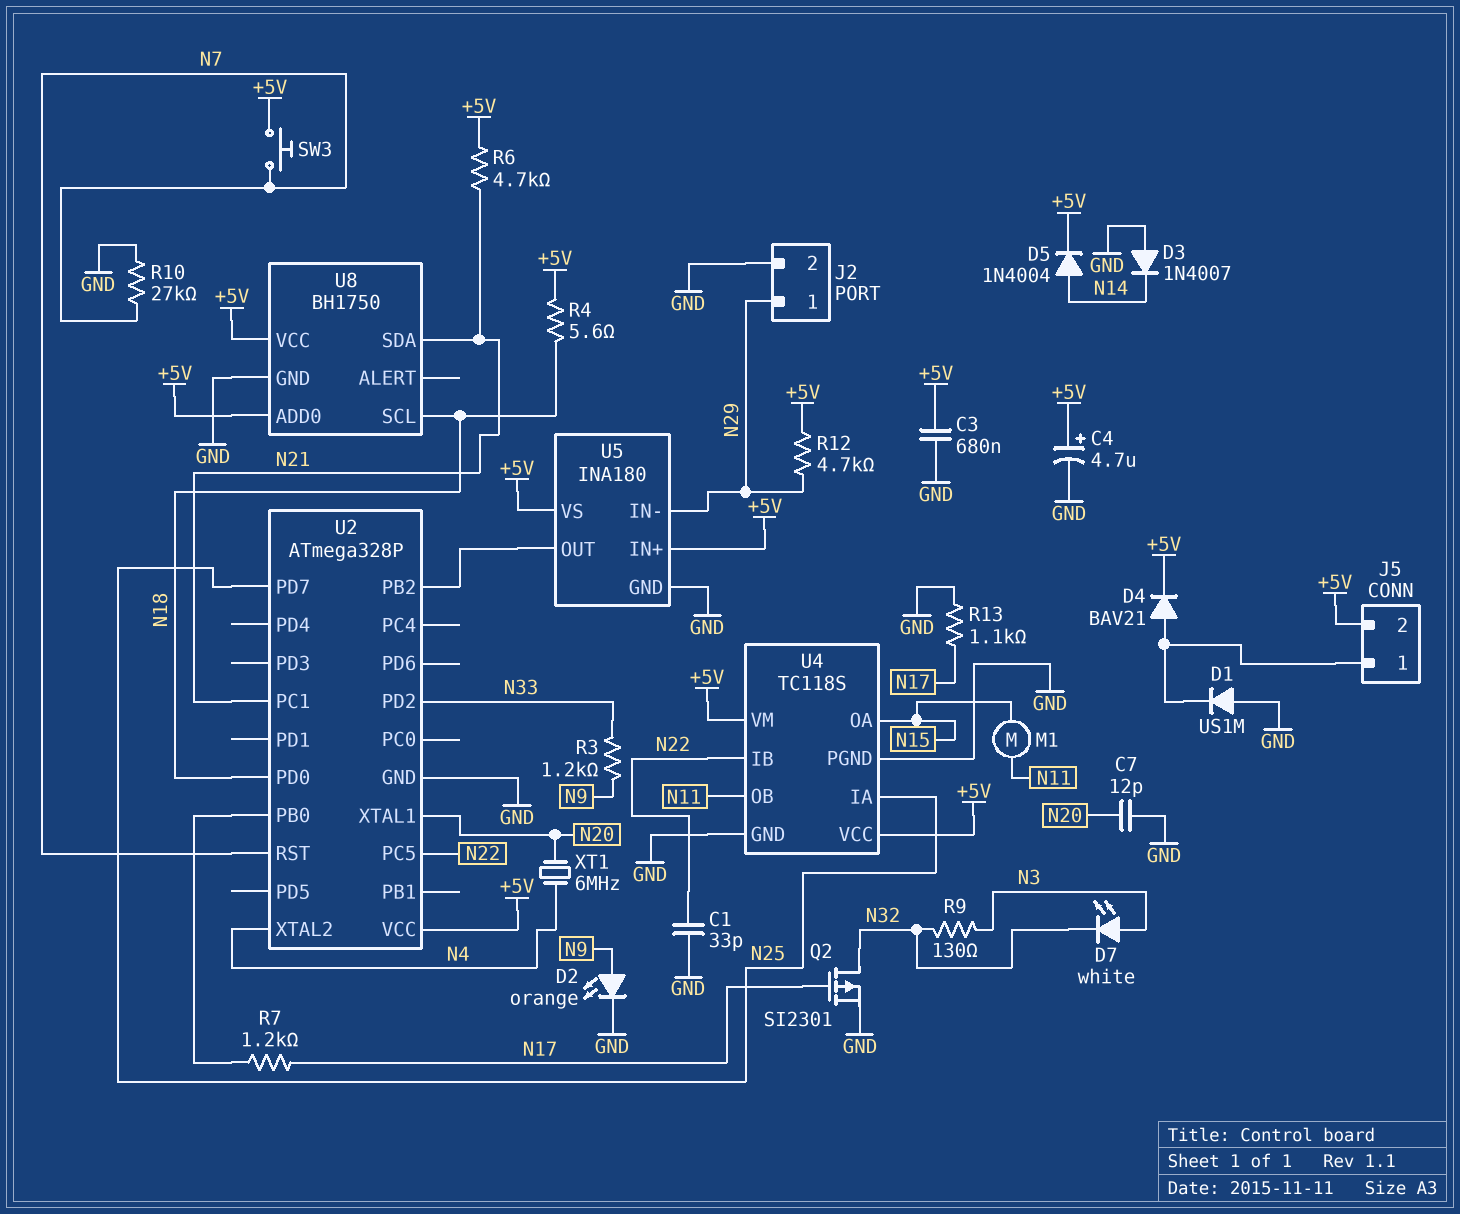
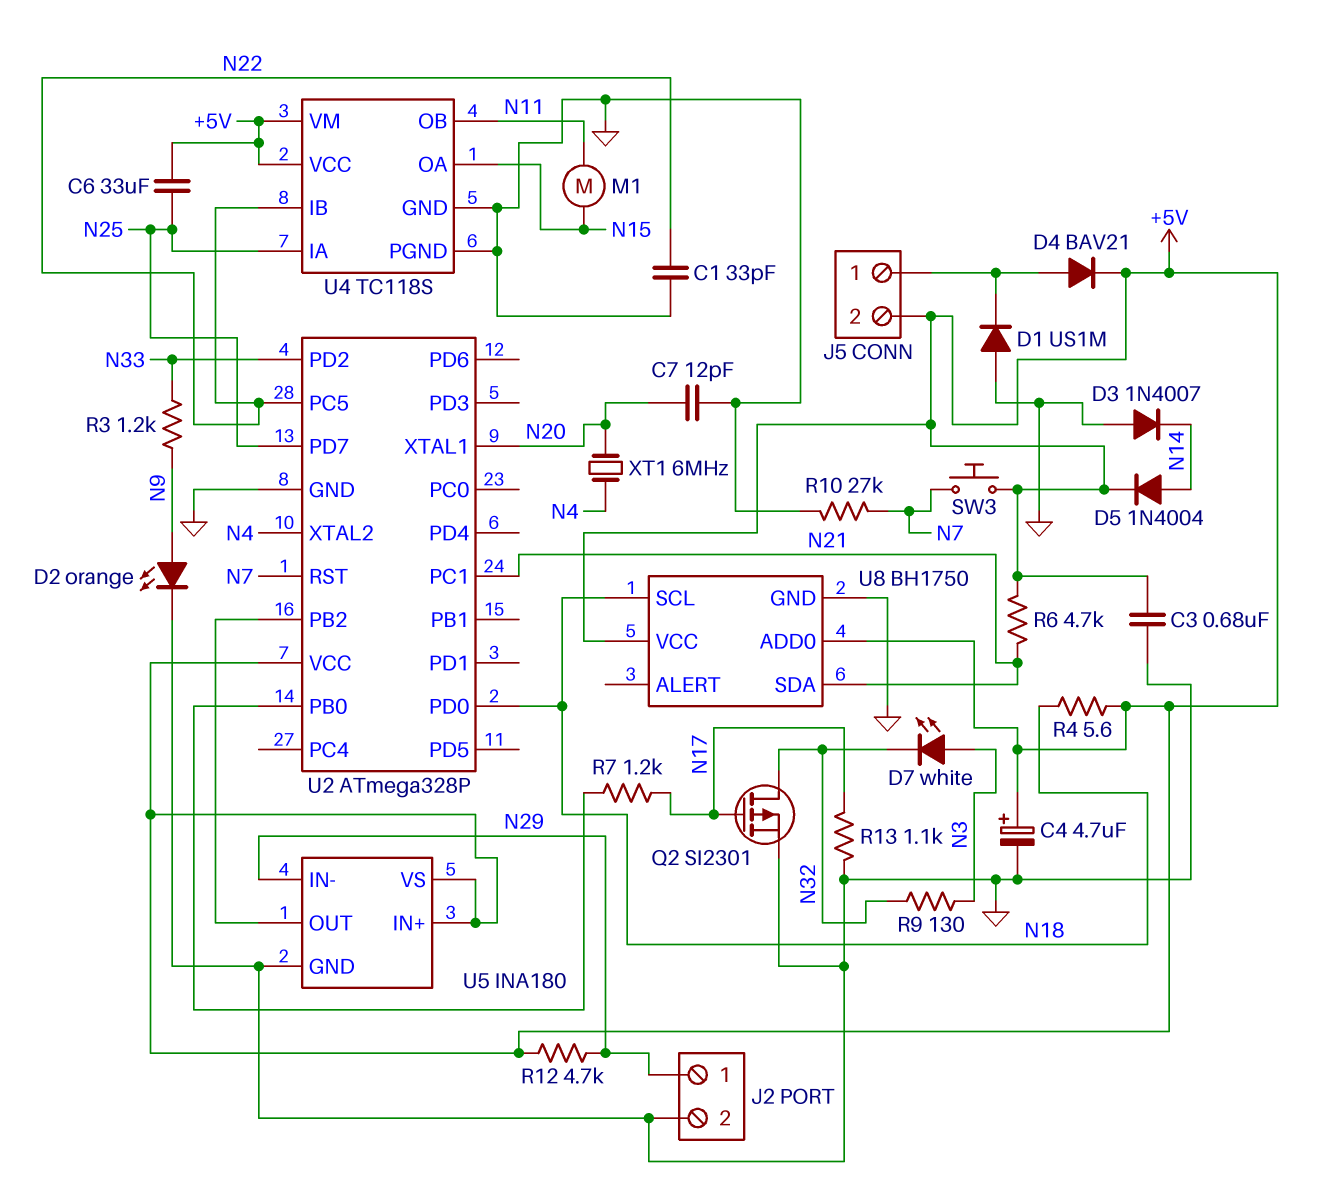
C6: none -> 33uF (+5V, N25)

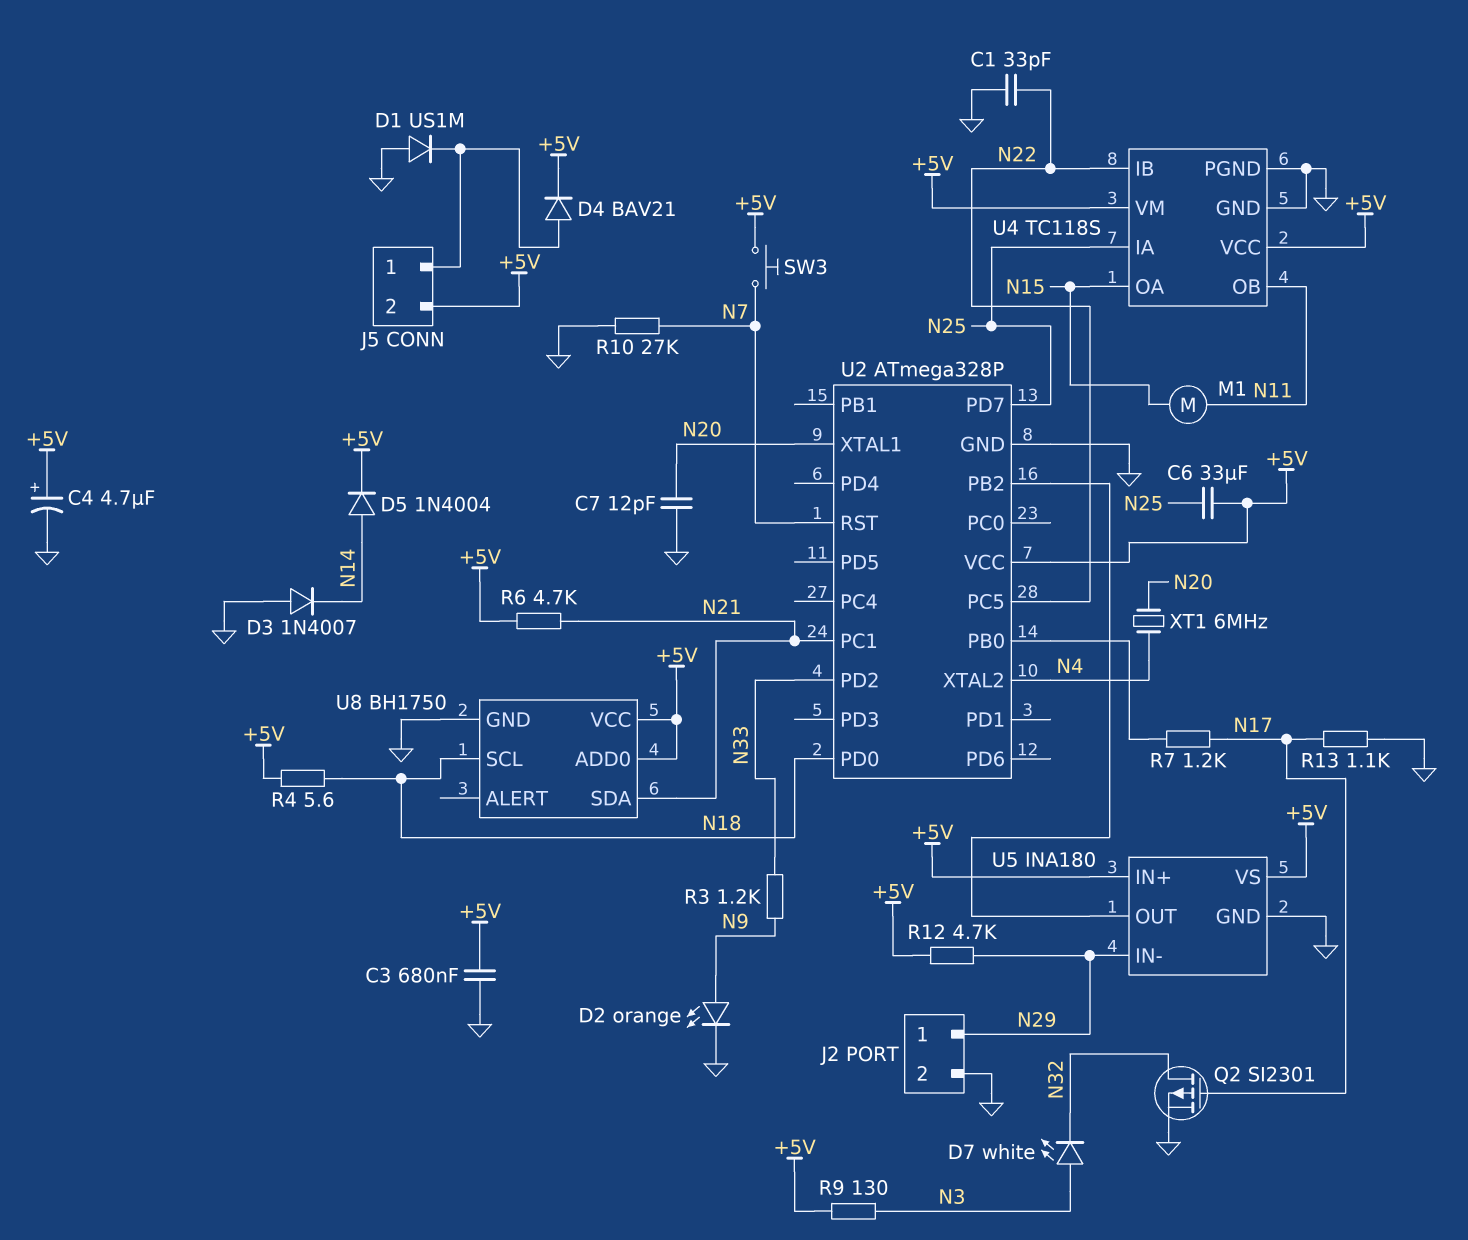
R9: 130 (N3, N32) -> 130 (+5V, N3)

